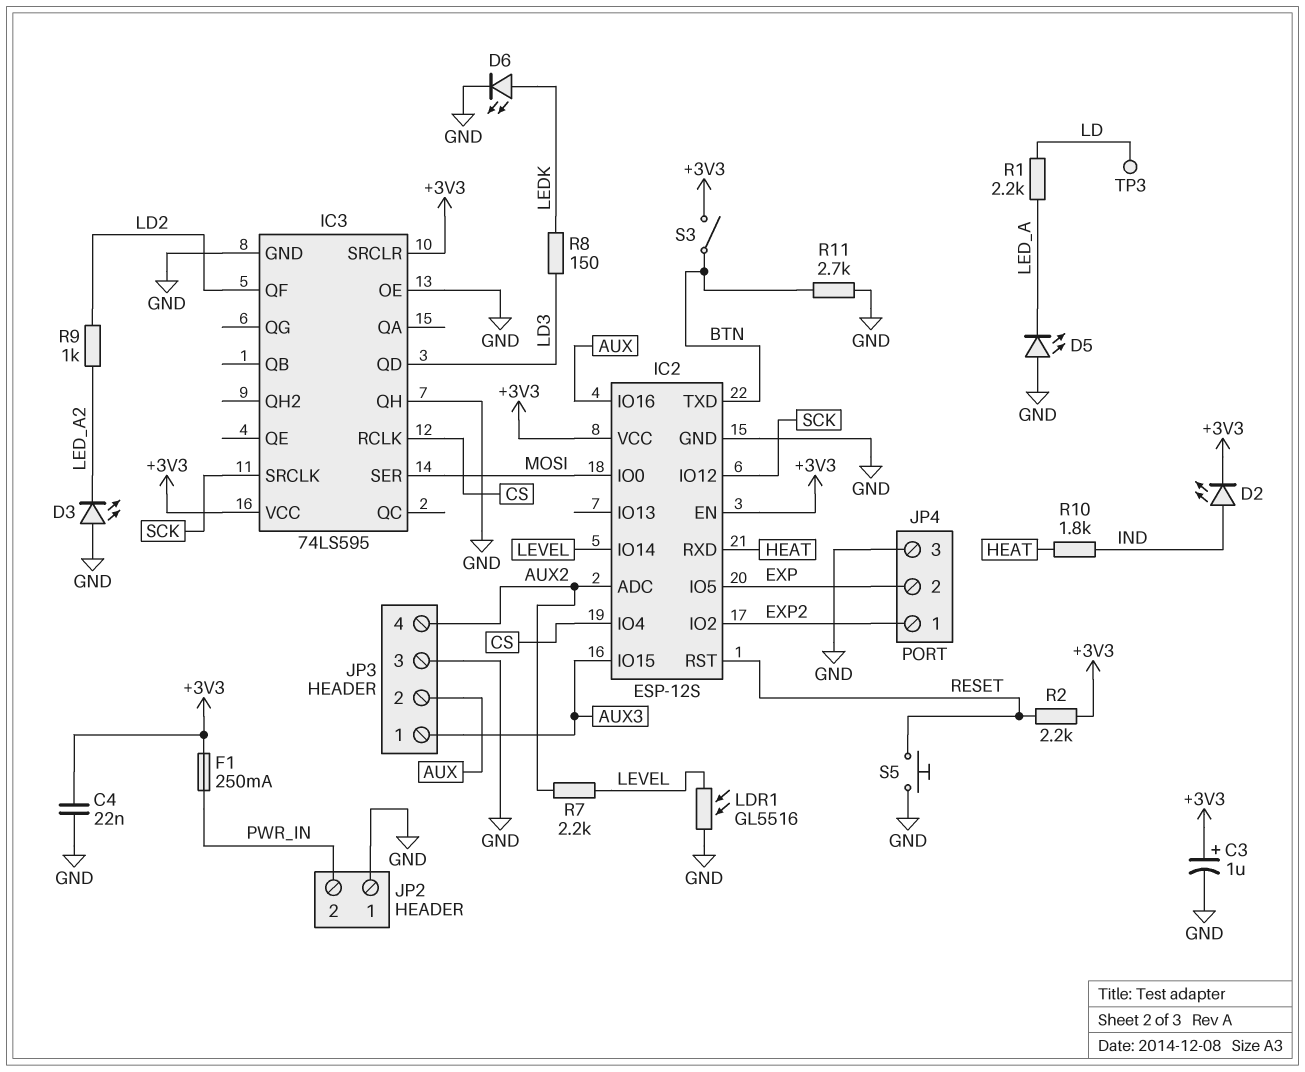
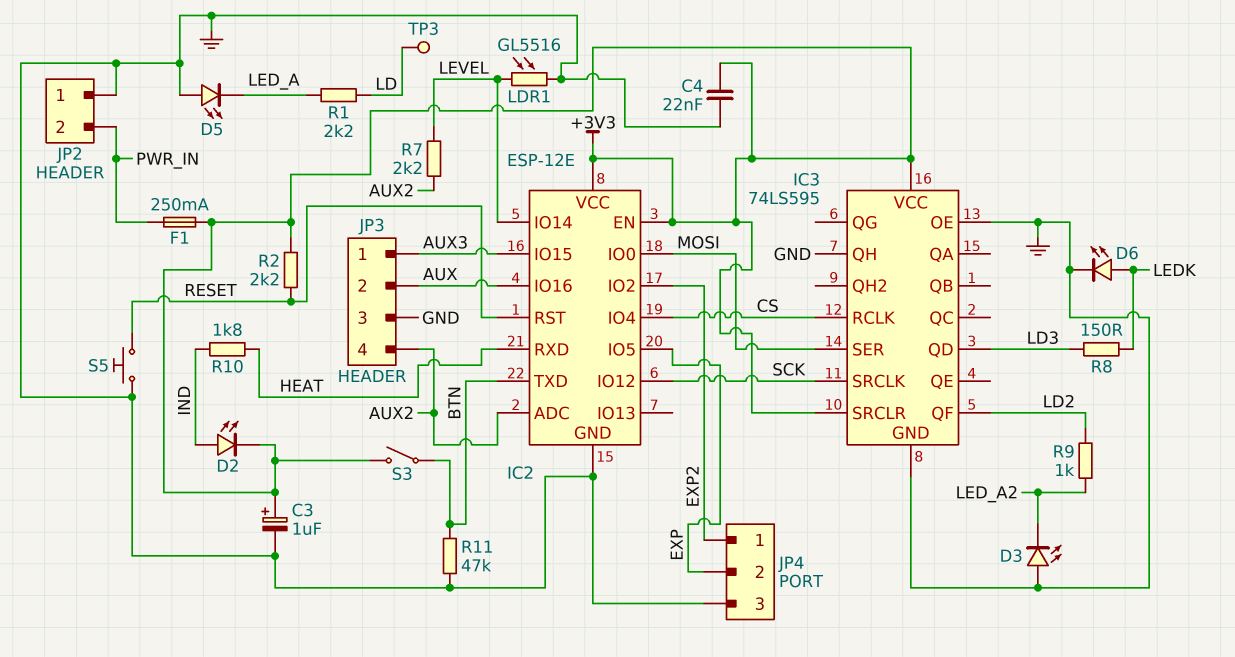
IC2: ESP-12S -> ESP-12E
R11: 2.7k (BTN, GND) -> 47k (BTN, GND)

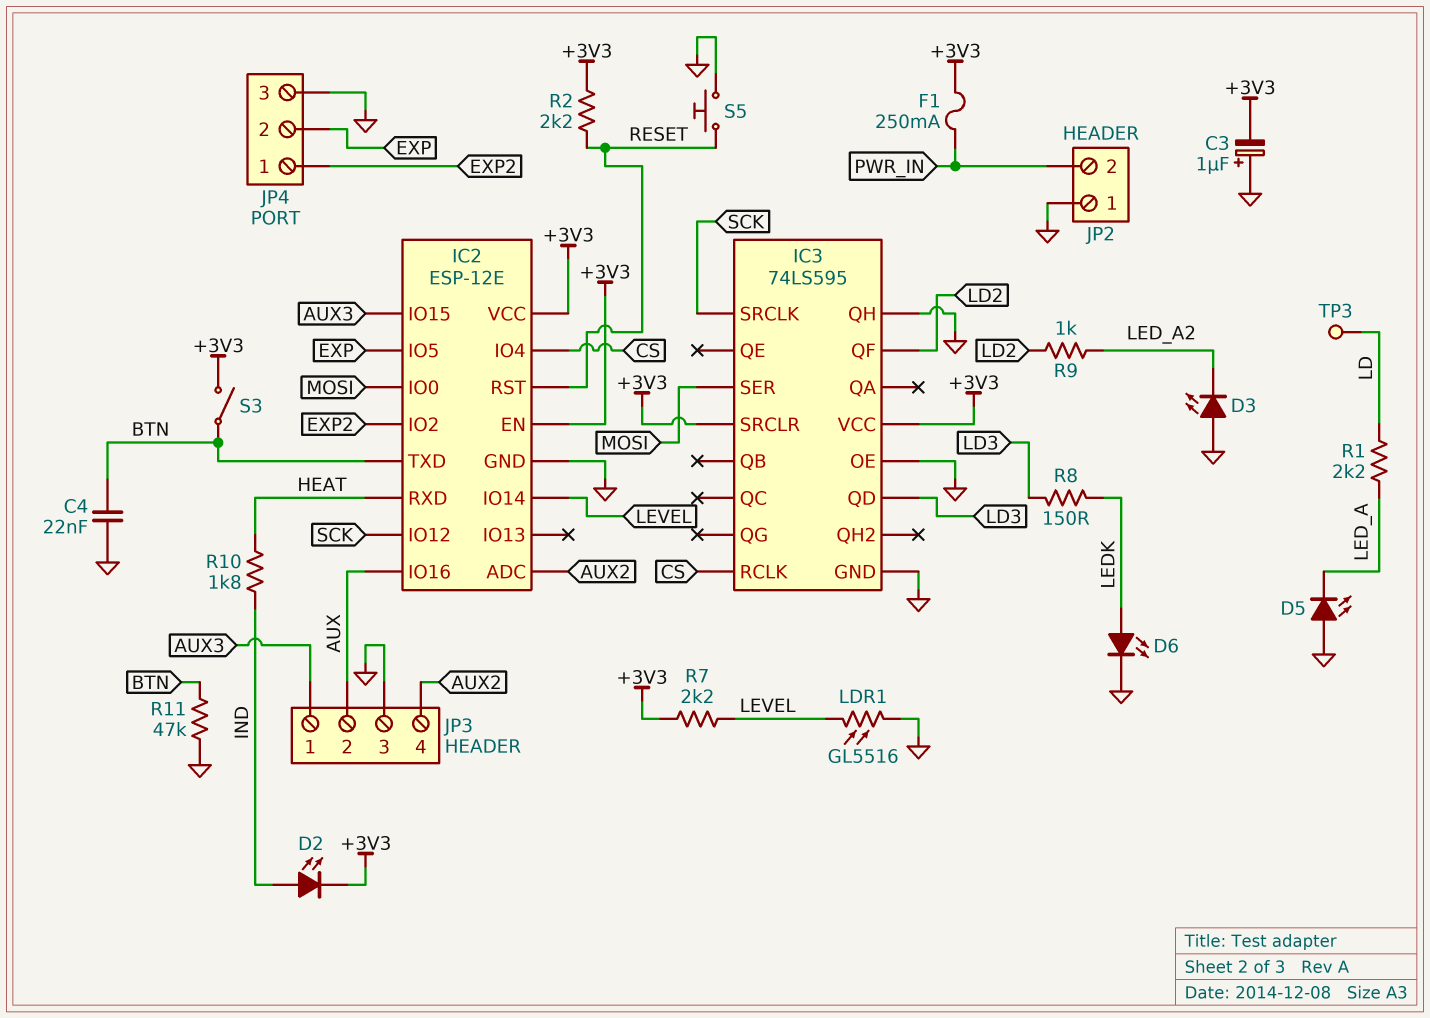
C3: 1uF (plus +3V3, minus GND) -> 1uF (plus GND, minus +3V3)
C4: 22nF (+3V3, GND) -> 22nF (BTN, GND)
R7: 2.2k (AUX2, LEVEL) -> 2.2k (+3V3, LEVEL)

